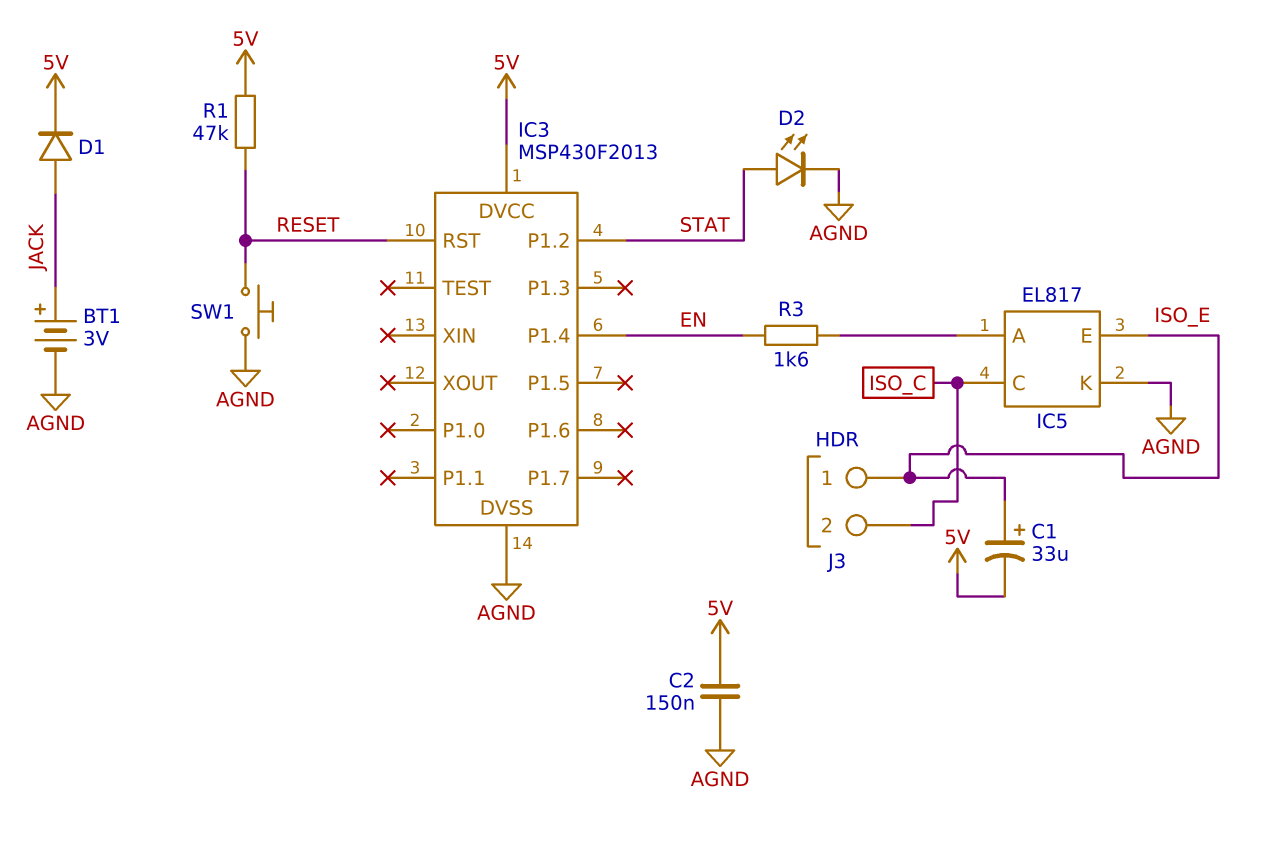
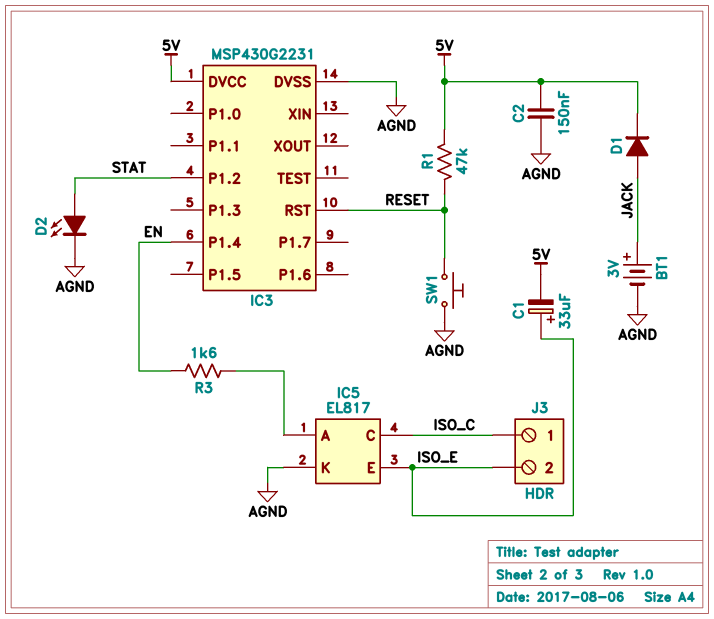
IC3: MSP430F2013 -> MSP430G2231
J3 pin 1: ISO_E -> ISO_C
J3 pin 2: ISO_C -> ISO_E

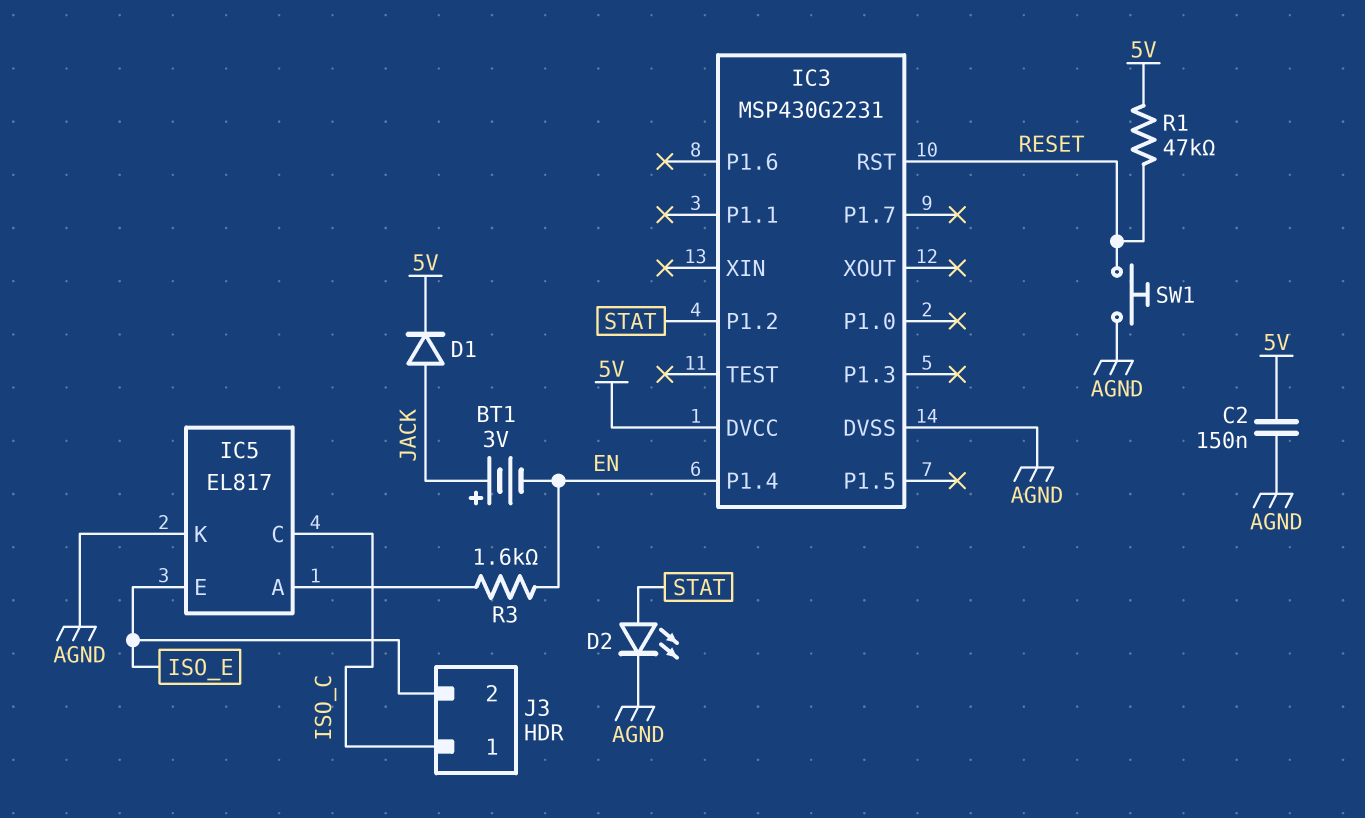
BT1: 3V (plus JACK, minus AGND) -> 3V (plus JACK, minus EN)
C1: 33uF (plus ISO_E, minus 5V) -> none

